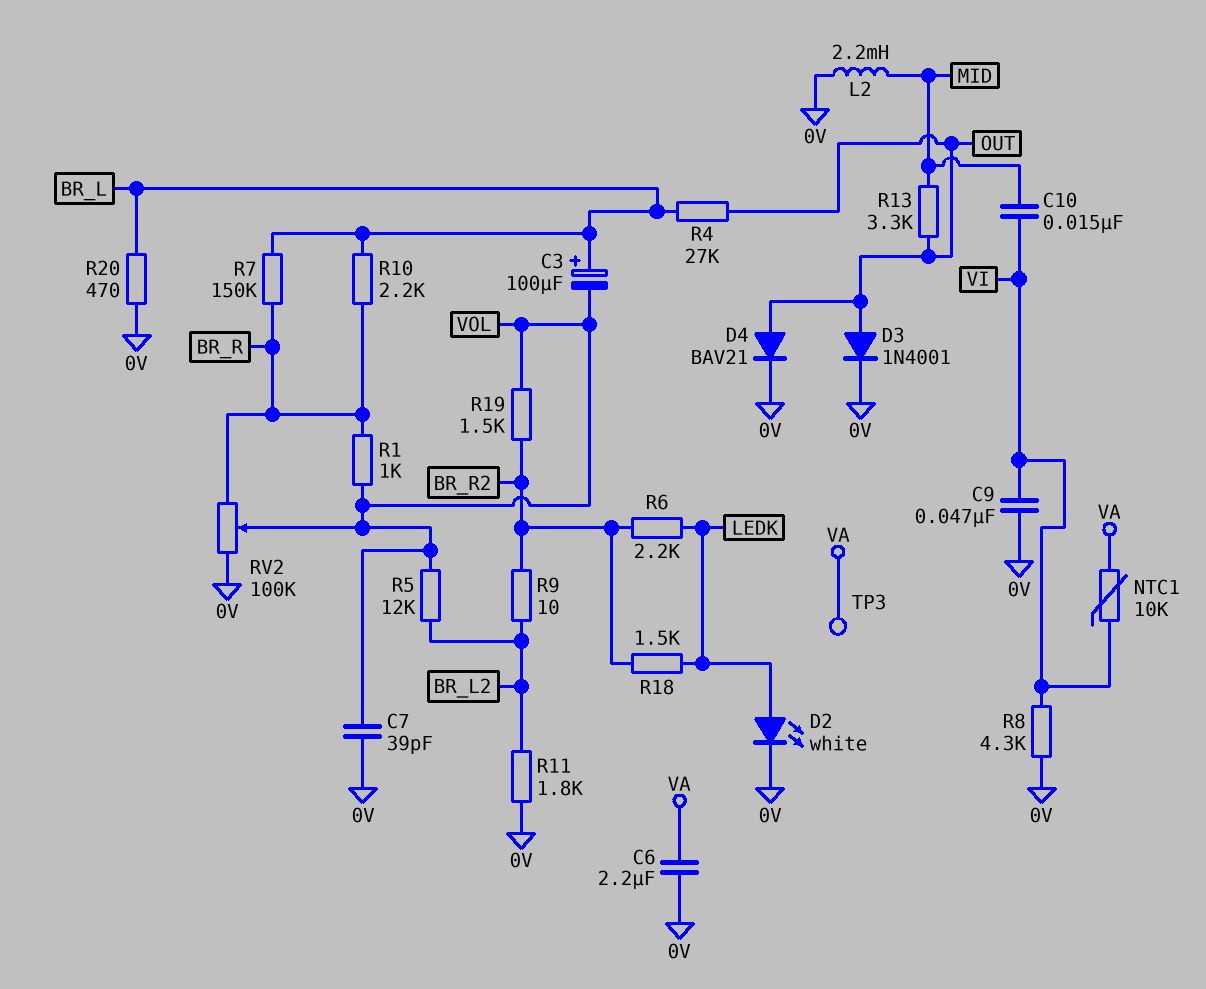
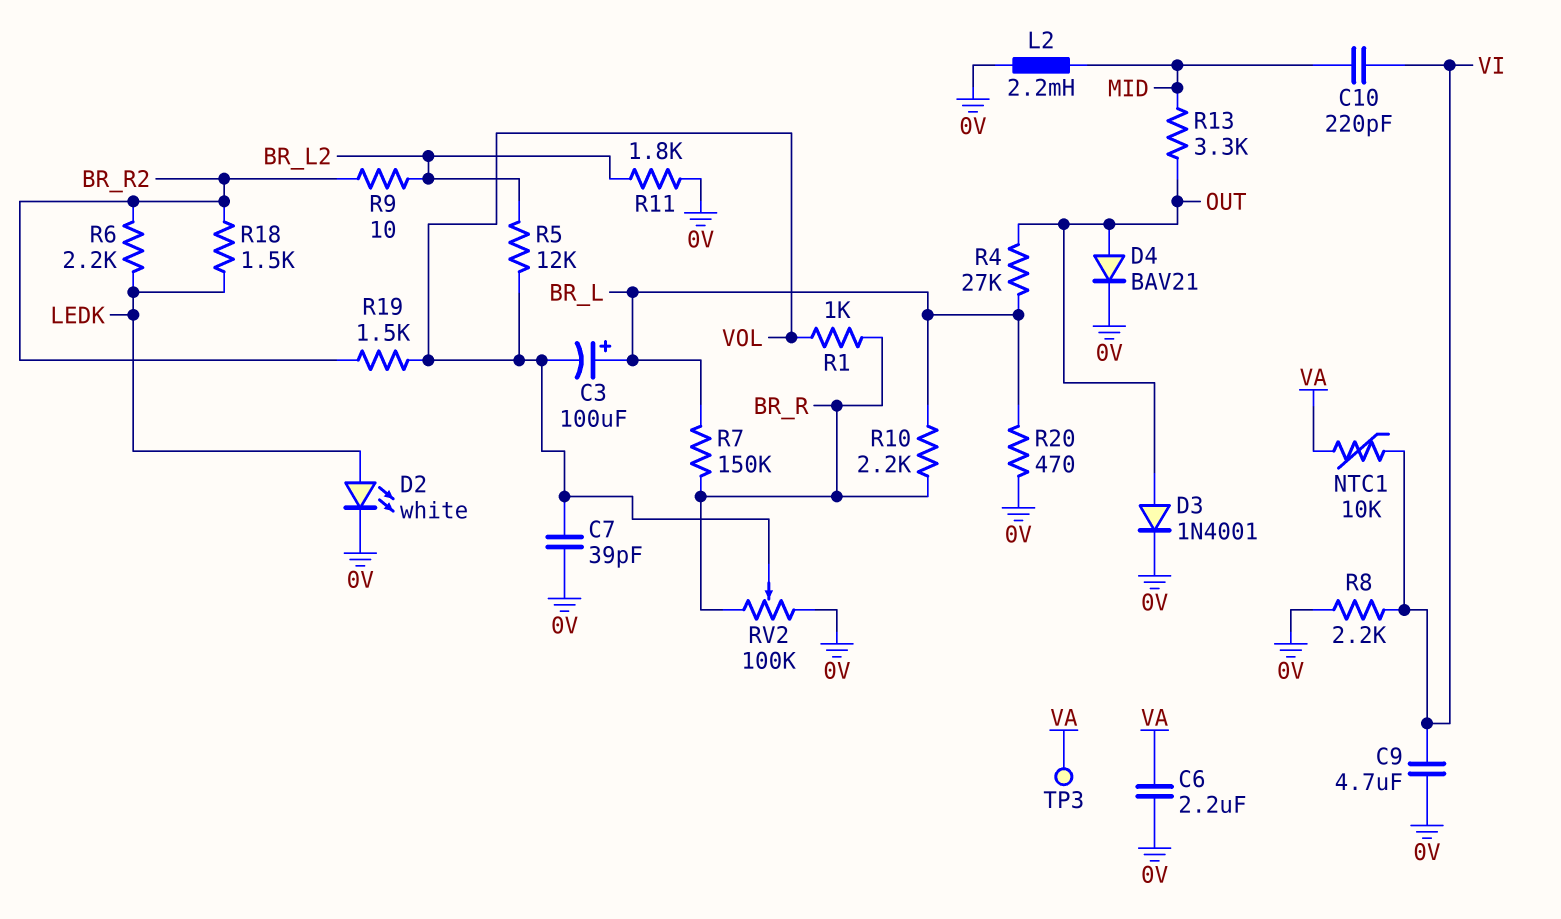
C9: 47nF (0V, VI) -> 4.7uF (0V, VI)
C10: 15nF (MID, VI) -> 220pF (MID, VI)
R8: 4.3k (0V, VI) -> 2.2k (0V, VI)

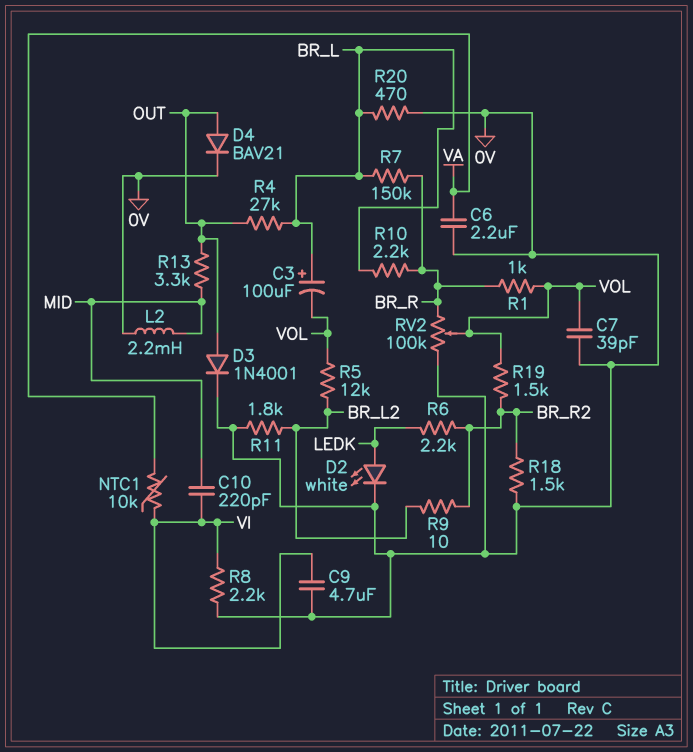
R18: 1.5k (BR_R2, LEDK) -> 1.5k (0V, BR_R2)
TP3: test point (VA) -> none

